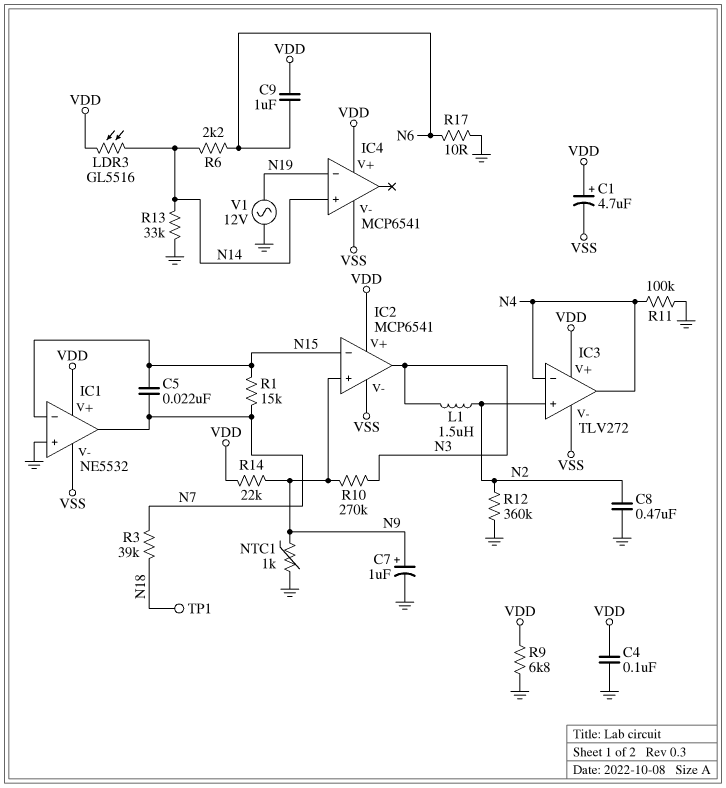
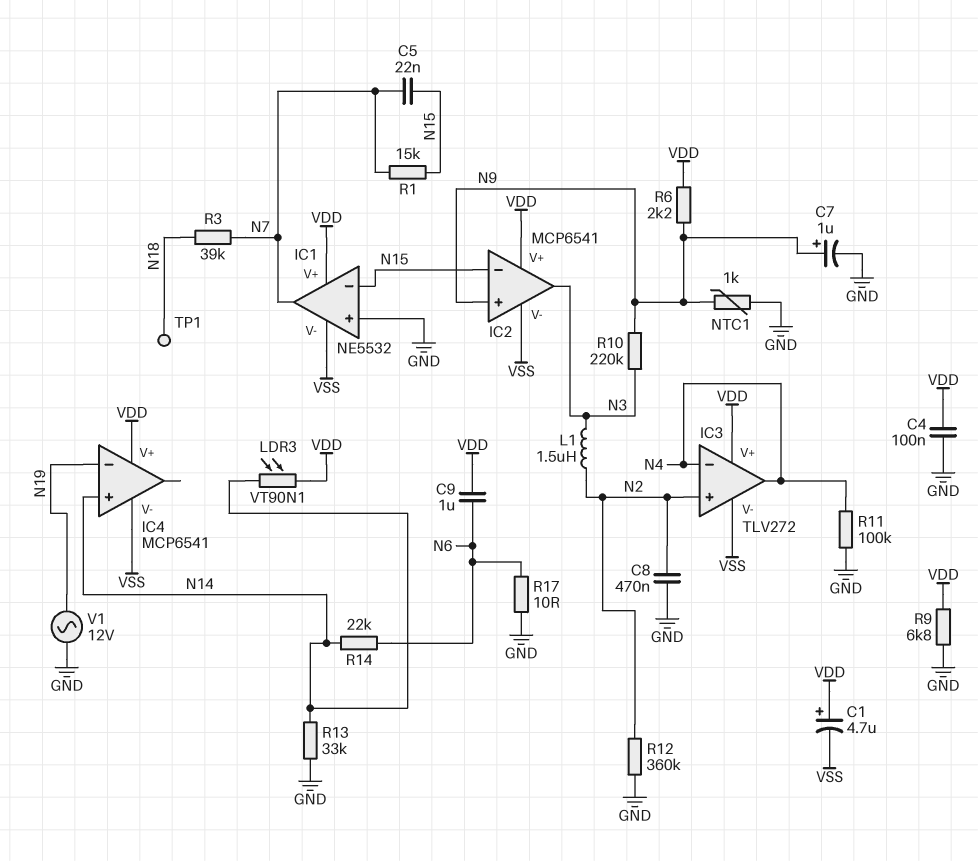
LDR3: GL5516 (N14, VDD) -> VT90N1 (N14, VDD)
R6: 2.2k (N6, N14) -> 2.2k (N9, VDD)
R10: 270k (N3, N9) -> 220k (N3, N9)
R14: 22k (N9, VDD) -> 22k (N6, N14)

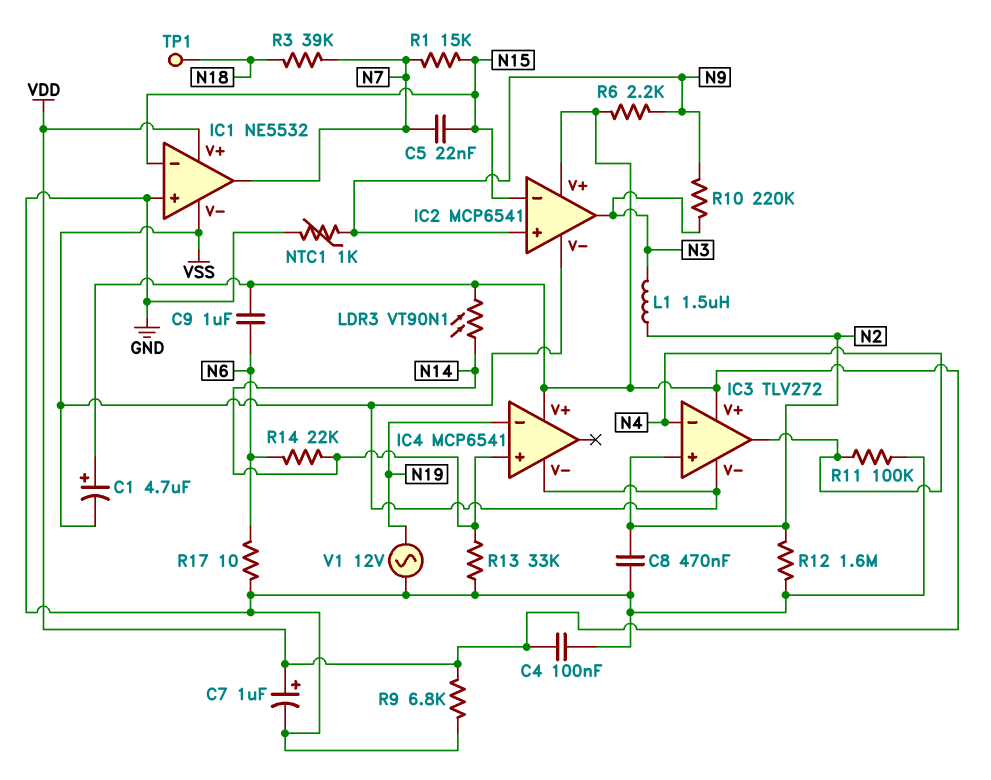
C7: 1uF (plus N9, minus GND) -> 1uF (plus VDD, minus GND)
R12: 360k (GND, N2) -> 1.6M (GND, N2)

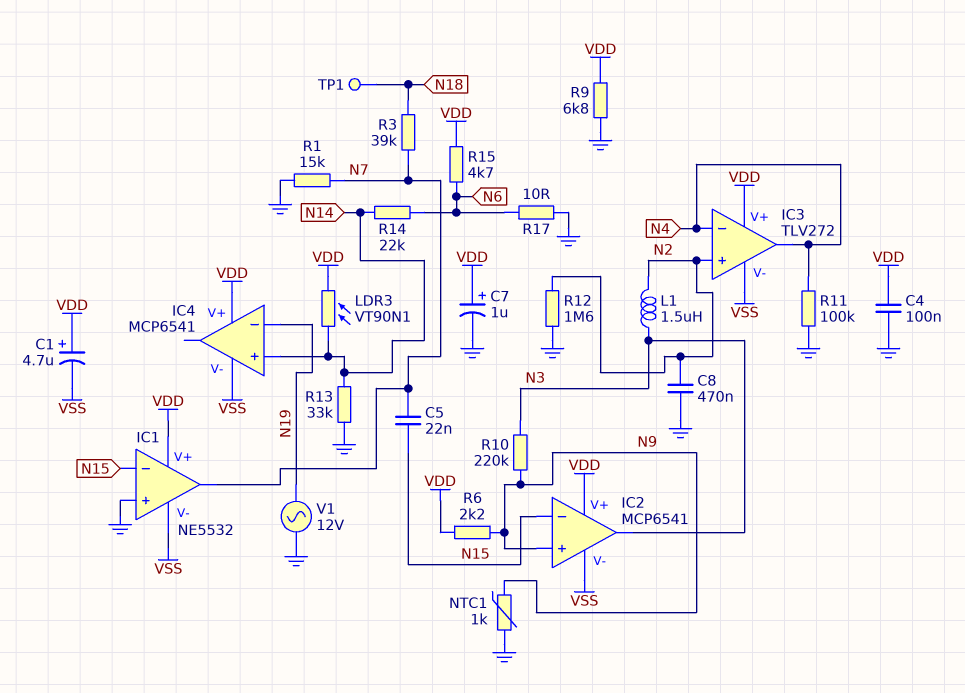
C9: 1uF (N6, VDD) -> none
R1: 15k (N7, N15) -> 15k (GND, N7)
R15: none -> 4.7k (N6, VDD)

